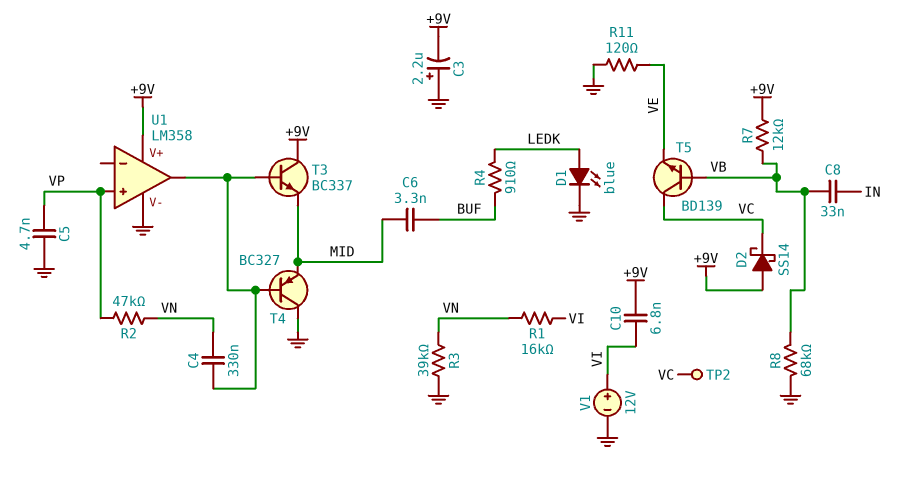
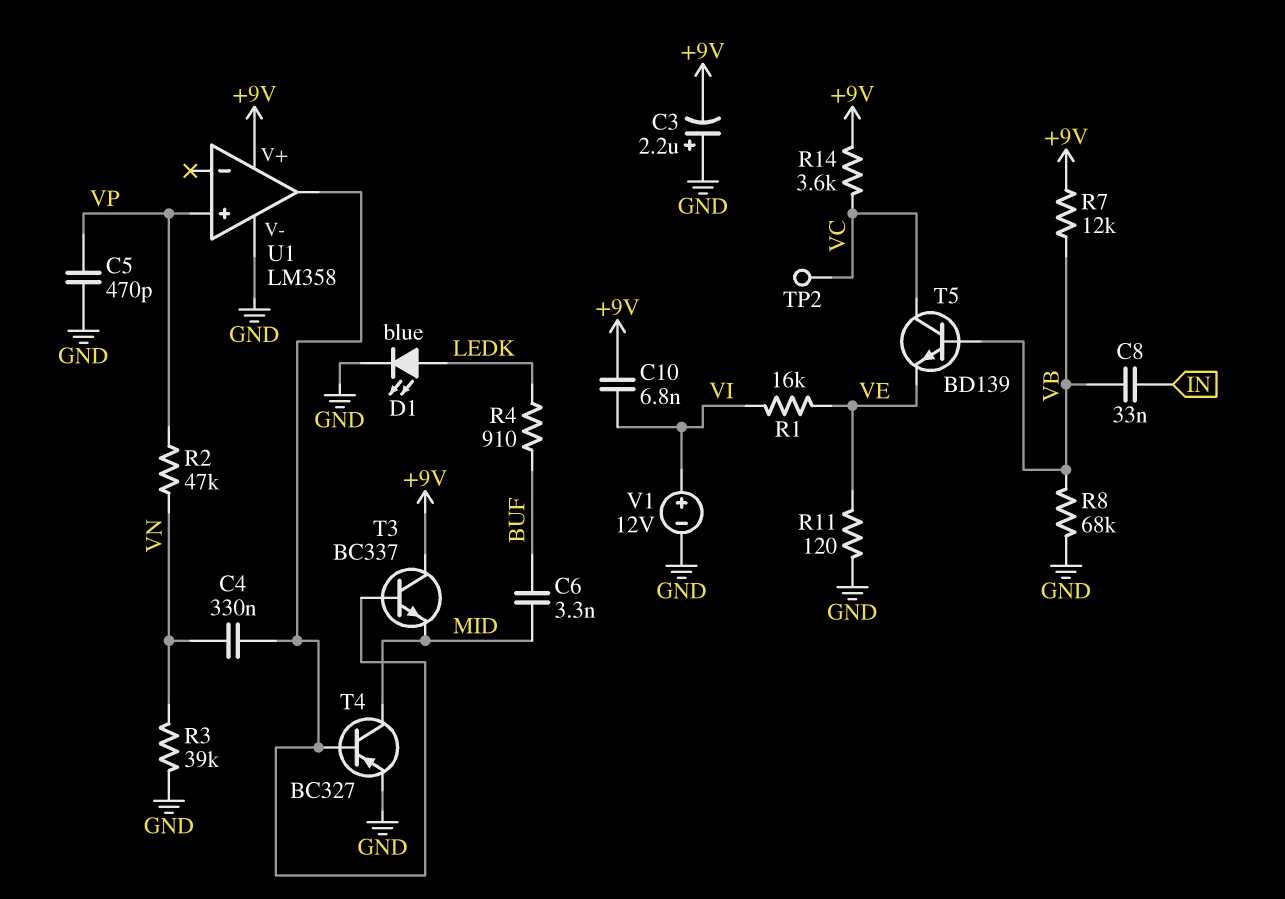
C5: 4.7nF (GND, VP) -> 470pF (GND, VP)
D2: schottky SS14 (A +9V, K VC) -> none
R1: 16k (VI, VN) -> 16k (VE, VI)
R14: none -> 3.6k (+9V, VC)
T4: PNP BC327 (B U1/out, C GND, E MID) -> PNP BC327 (B U1/out, C MID, E GND)

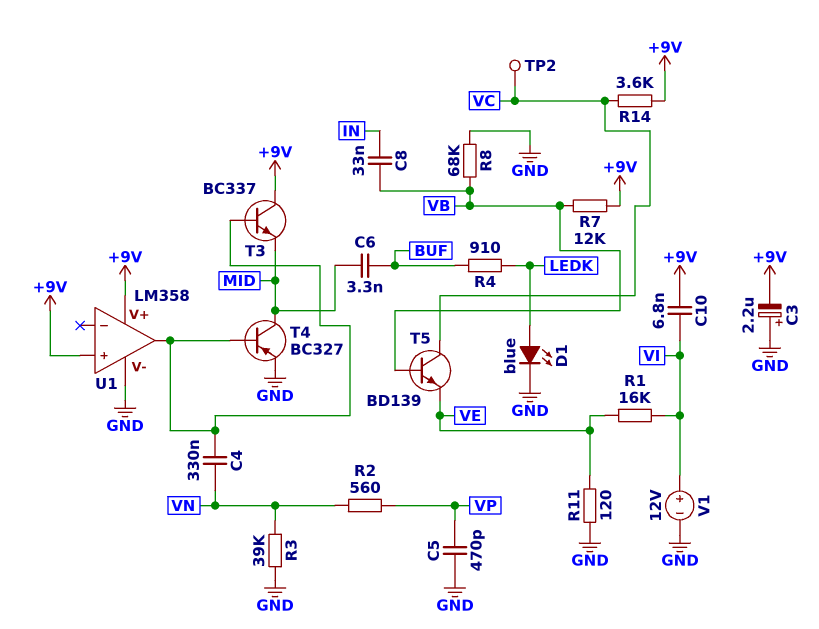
R2: 47k (VN, VP) -> 560 (VN, VP)
U1 pin in+: VP -> +9V

